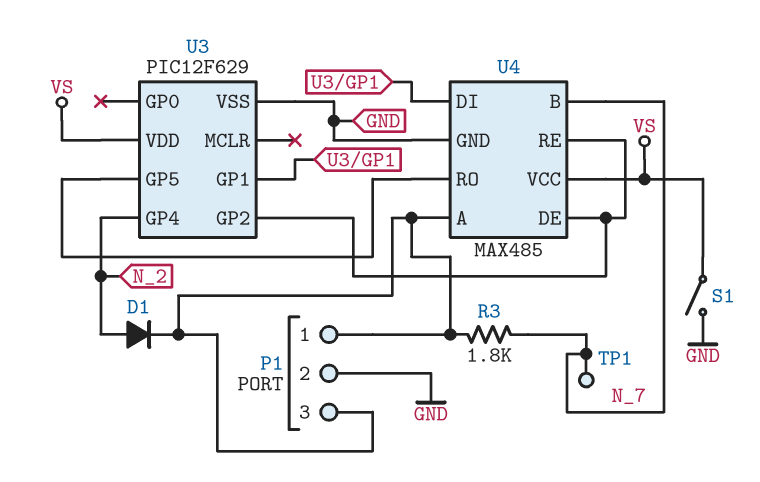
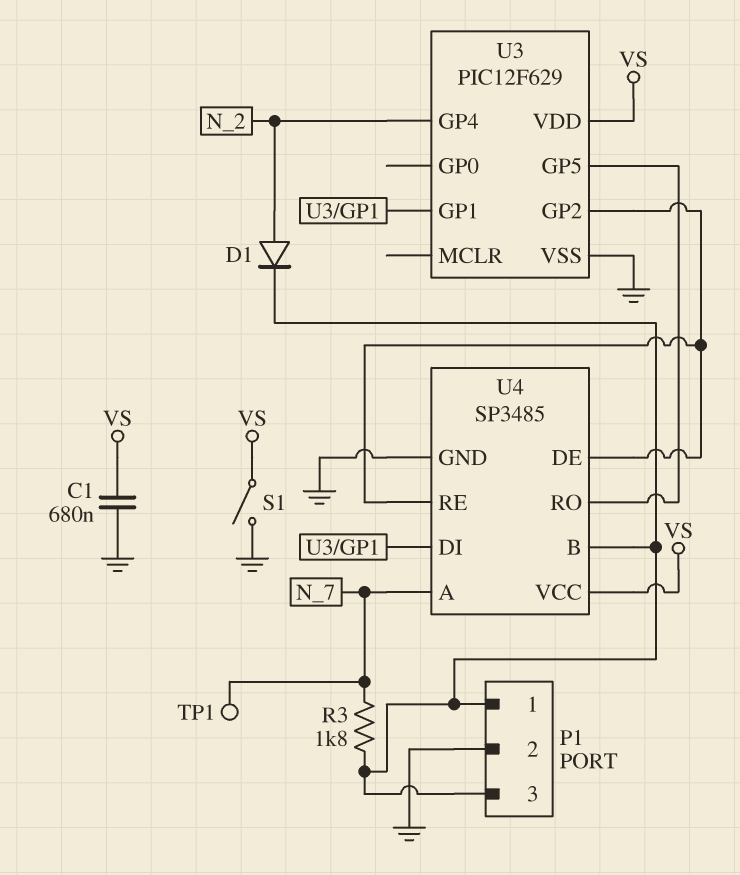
C1: none -> 680nF (GND, VS)
U4: MAX485 -> SP3485
U4 pin A: P1/1 -> N_7
U4 pin B: N_7 -> P1/1

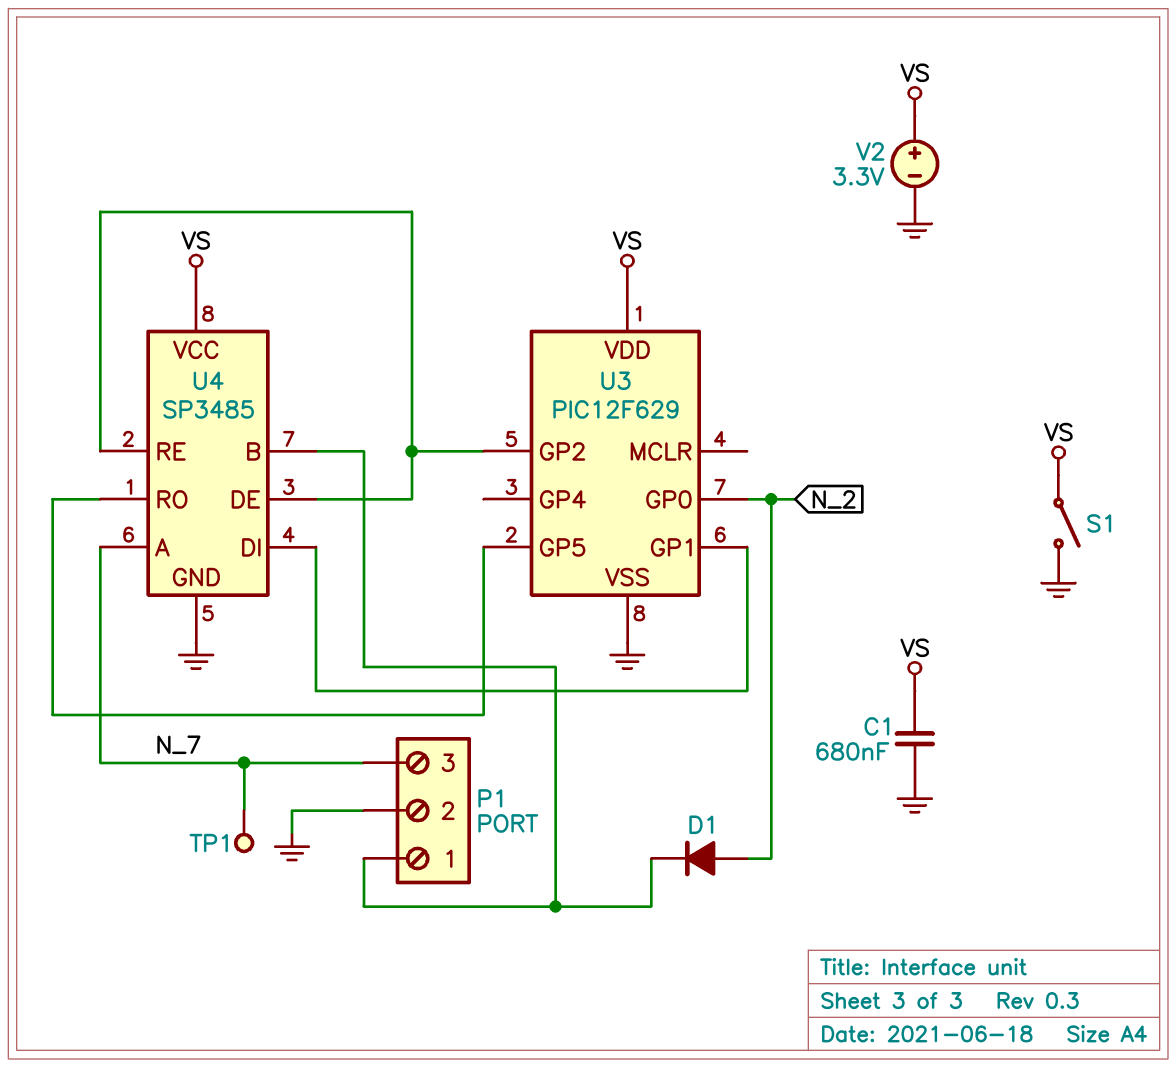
P1 pin 3: P1/1 -> N_7
R3: 1.8k (N_7, P1/1) -> none
U3 pin GP0: none -> N_2
U3 pin GP4: N_2 -> none
V2: none -> 3.3V (plus VS, minus GND)

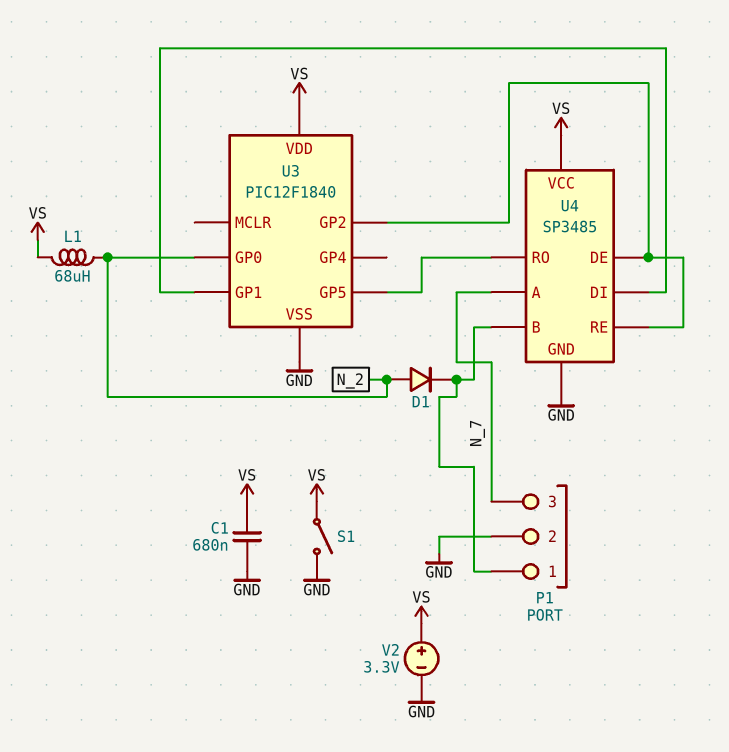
L1: none -> 68uH (N_2, VS)
TP1: test point (N_7) -> none
U3: PIC12F629 -> PIC12F1840

